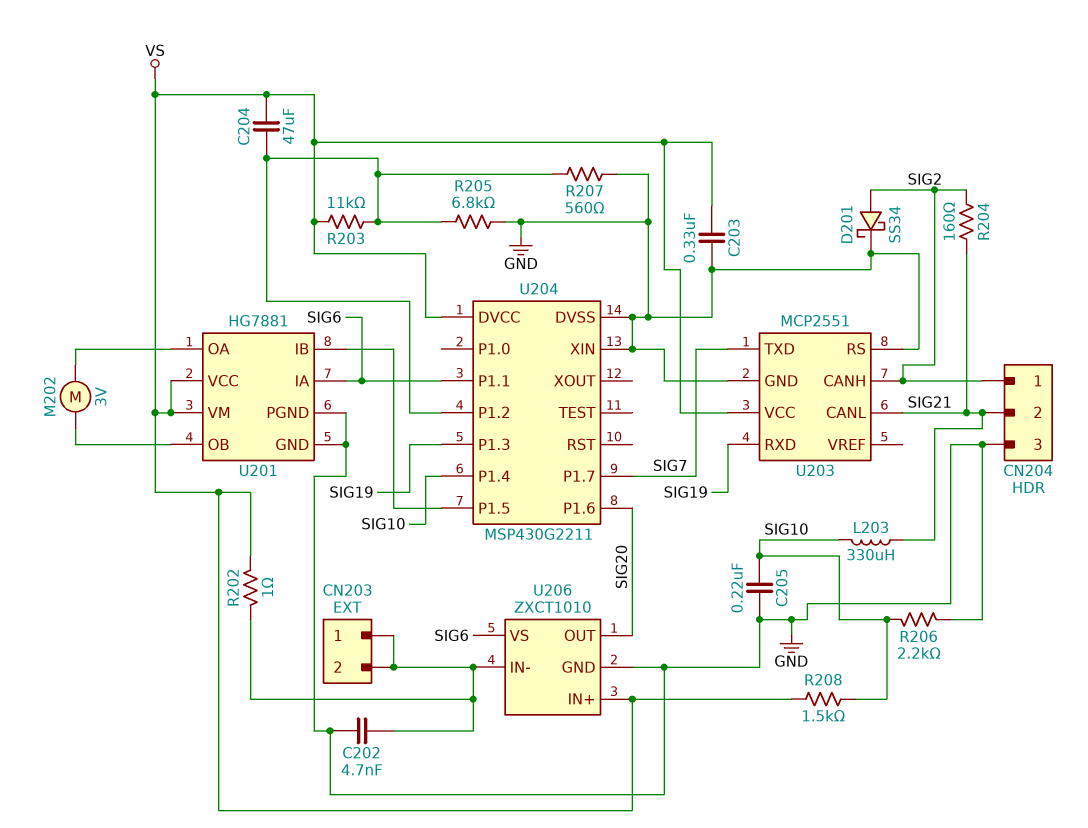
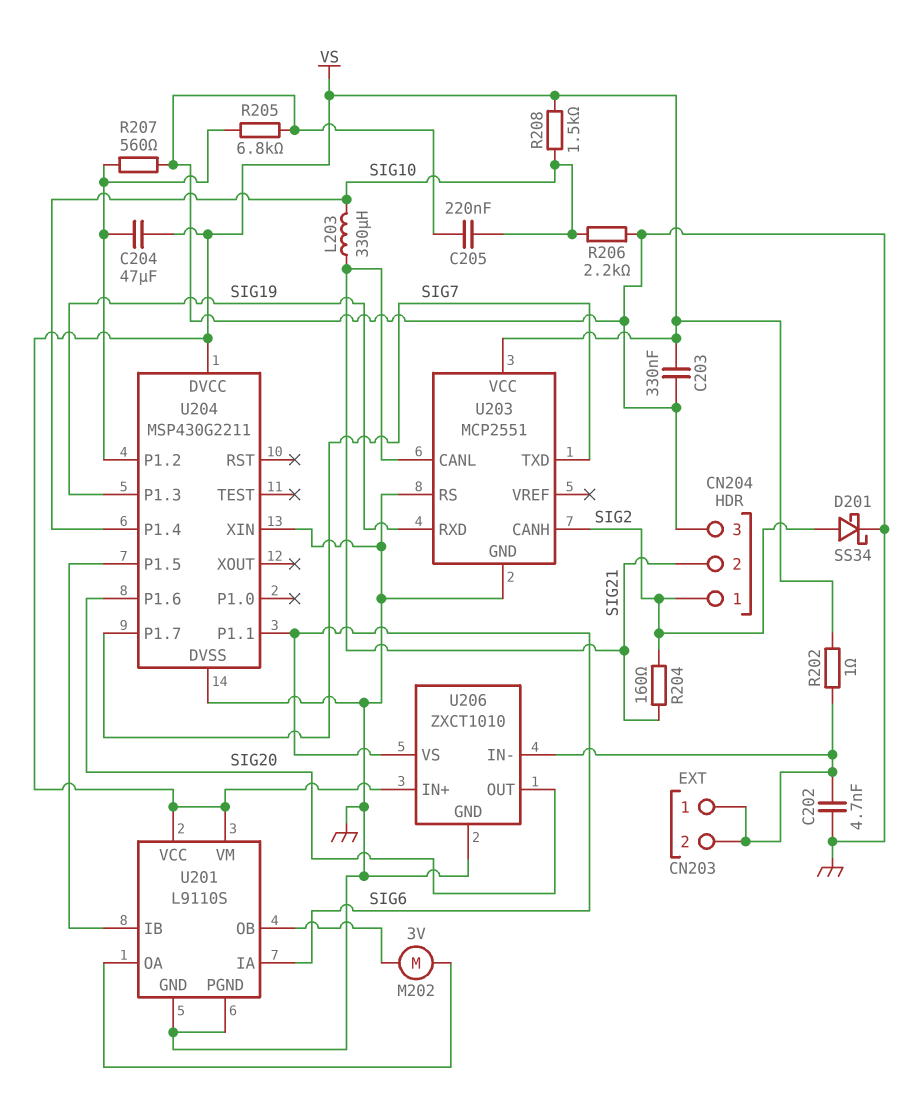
R203: 11k (U204/P1.2, VS) -> none
U201: HG7881 -> L9110S

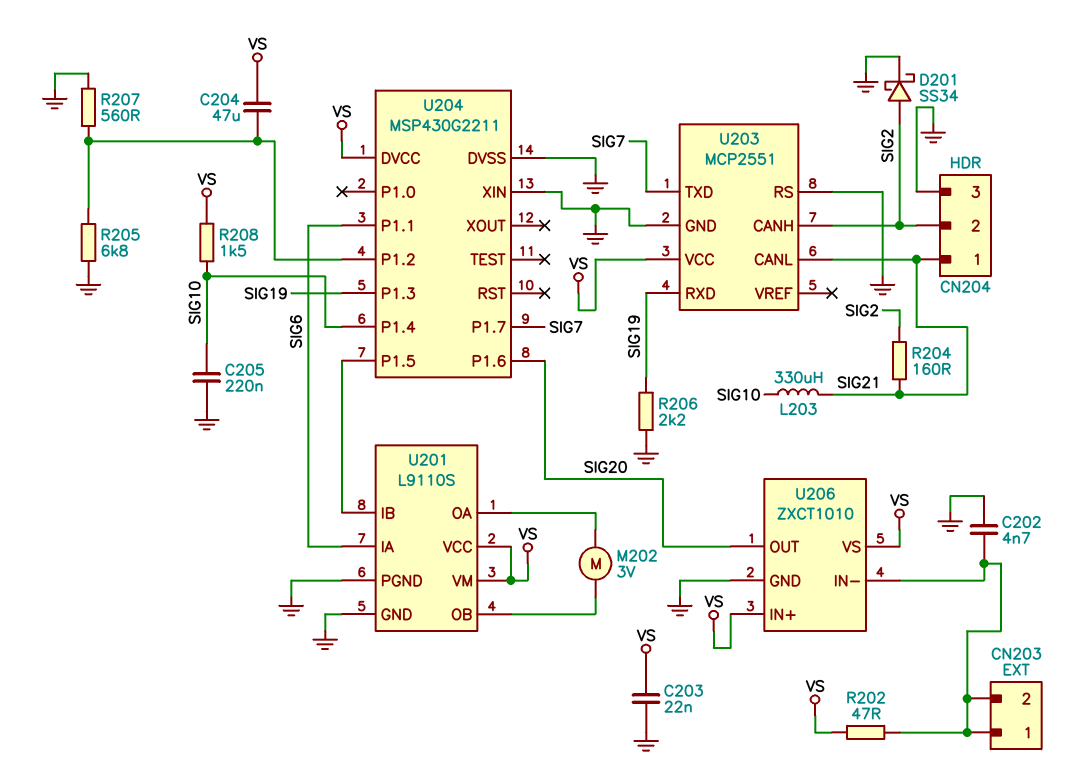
C203: 330nF (GND, VS) -> 22nF (GND, VS)
CN204 pin 1: SIG2 -> SIG21
CN204 pin 2: SIG21 -> SIG2
R202: 1 (CN203/1, VS) -> 47 (CN203/1, VS)
R206: 2.2k (GND, SIG10) -> 2.2k (GND, SIG19)
U206 pin VS: SIG6 -> VS

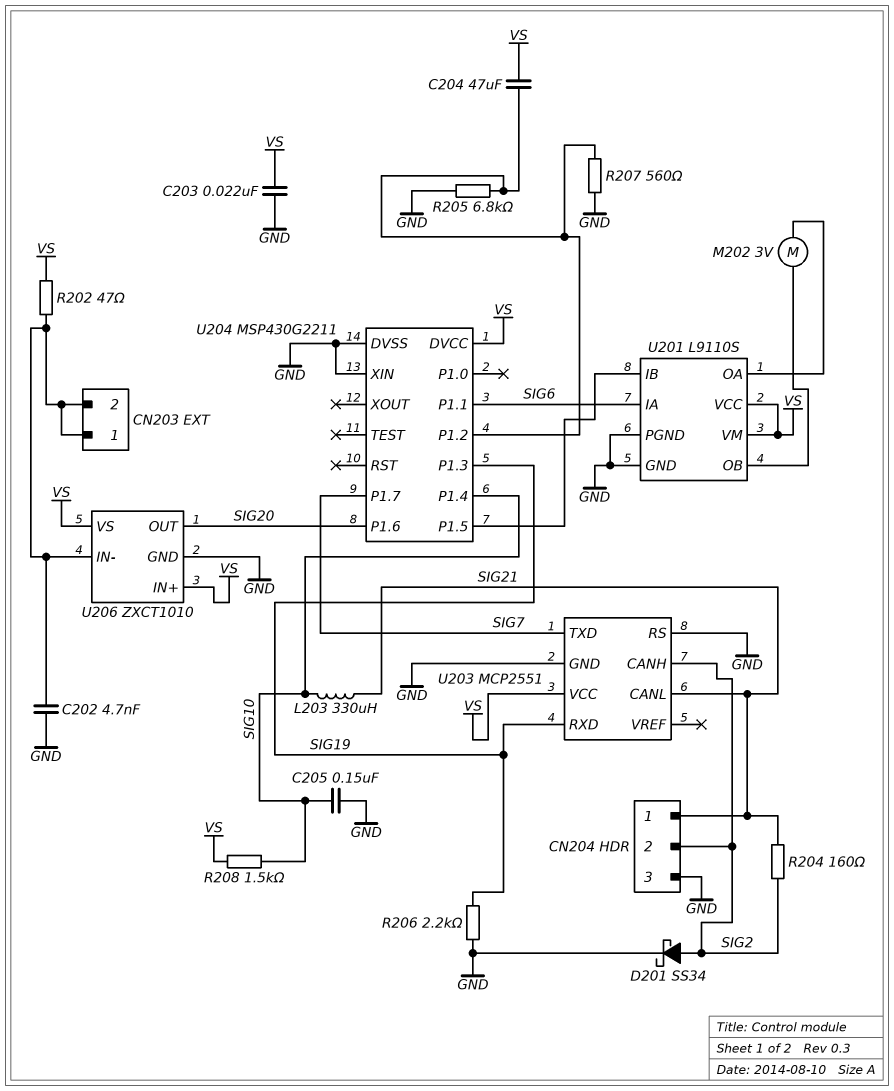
C205: 220nF (GND, SIG10) -> 150nF (GND, SIG10)

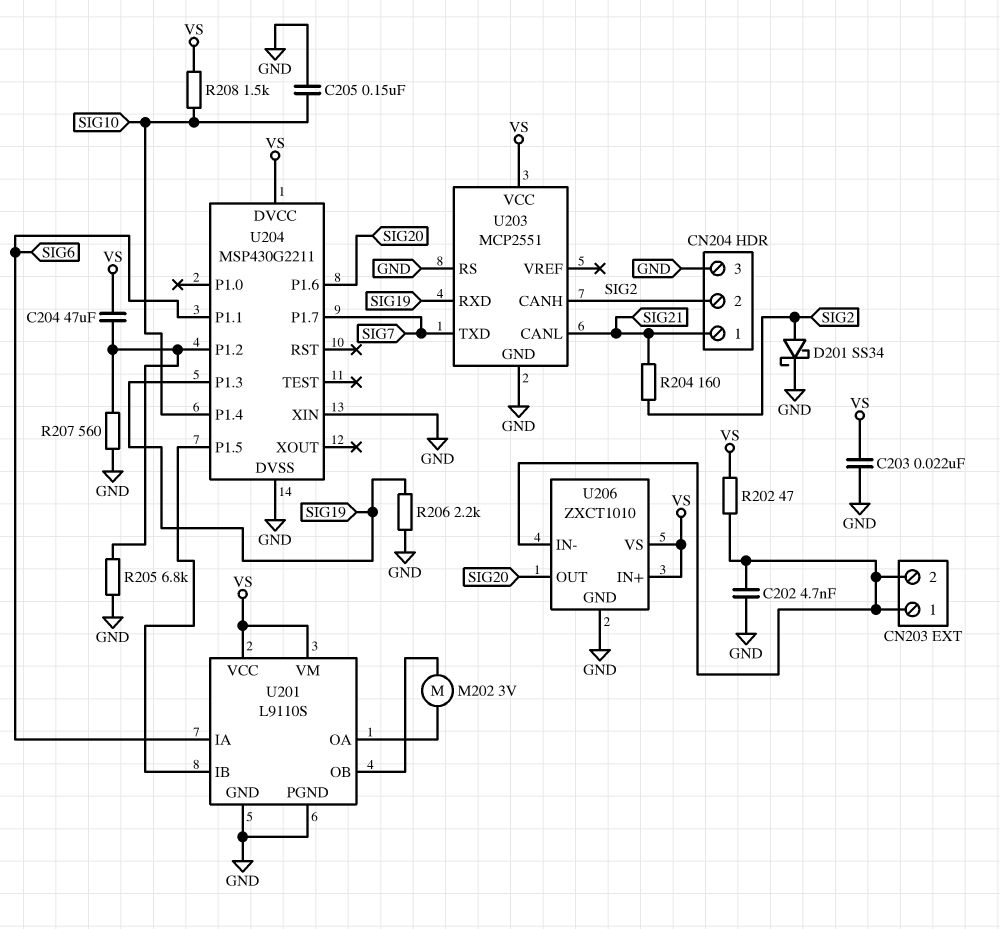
L203: 330uH (SIG10, SIG21) -> none

